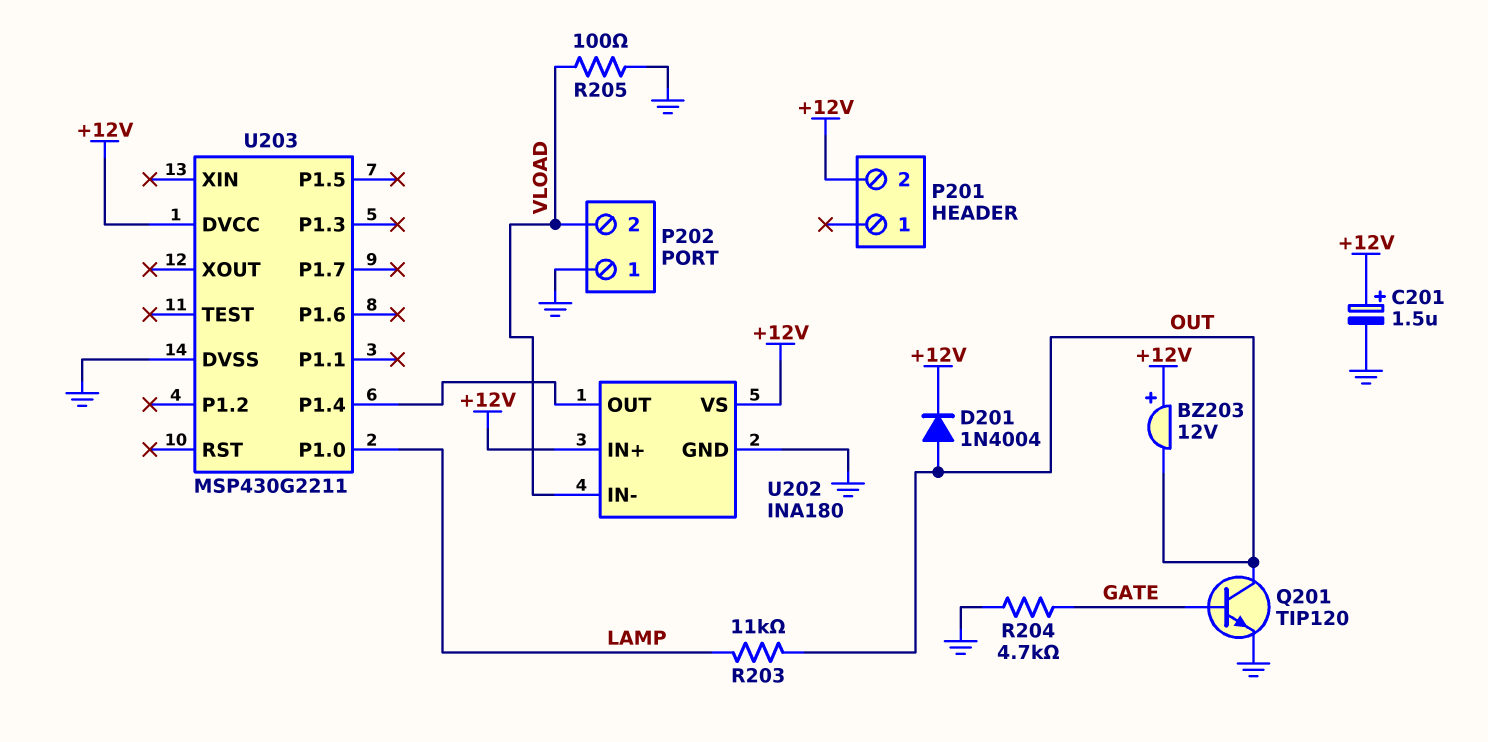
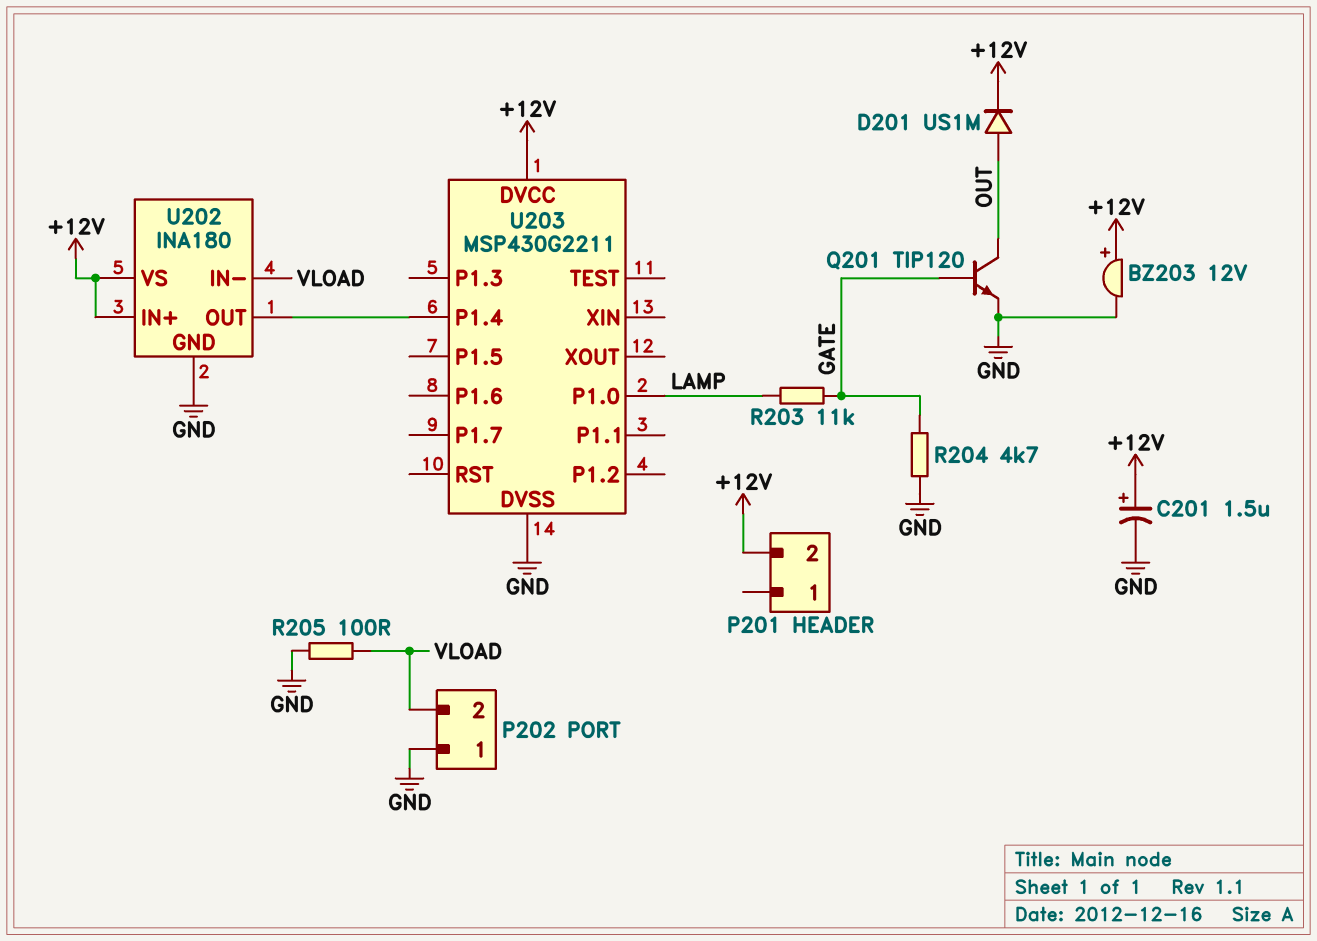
BZ203: buzzer 12V (plus +12V, minus OUT) -> buzzer 12V (plus +12V, minus GND)
D201: diode 1N4004 (A OUT, K +12V) -> diode US1M (A OUT, K +12V)
R203: 11k (LAMP, OUT) -> 11k (GATE, LAMP)

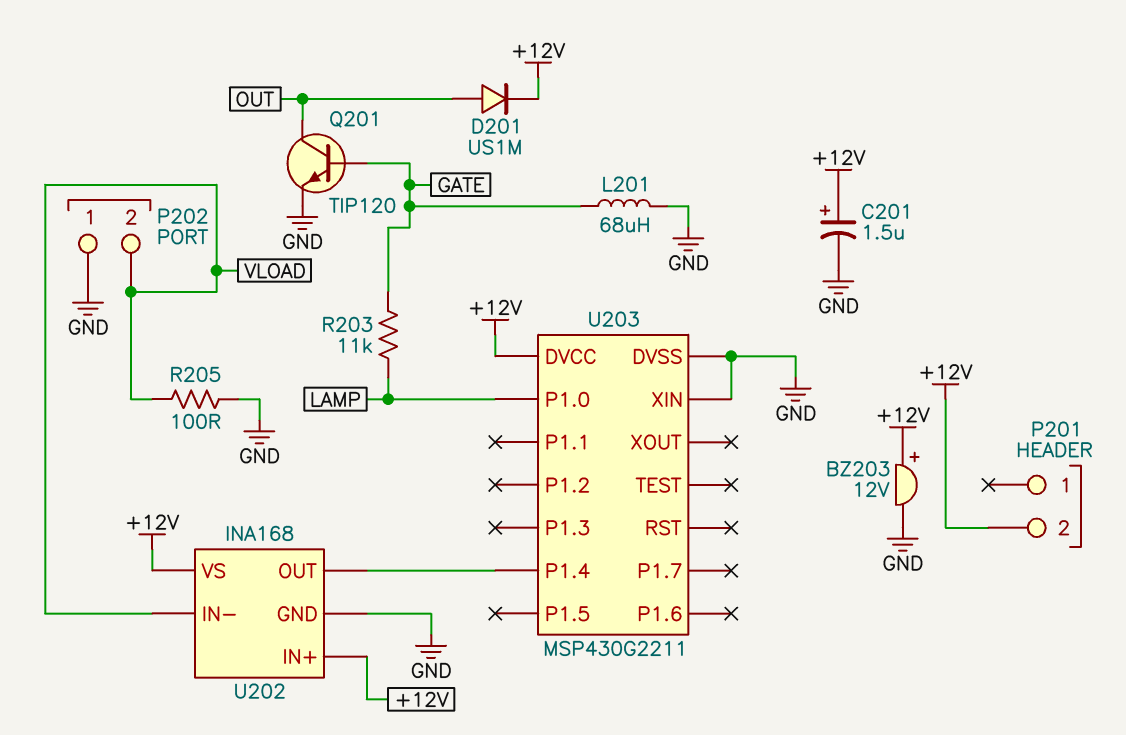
L201: none -> 68uH (GATE, GND)
R204: 4.7k (GATE, GND) -> none
U202: INA180 -> INA168
U203 pin XIN: none -> GND

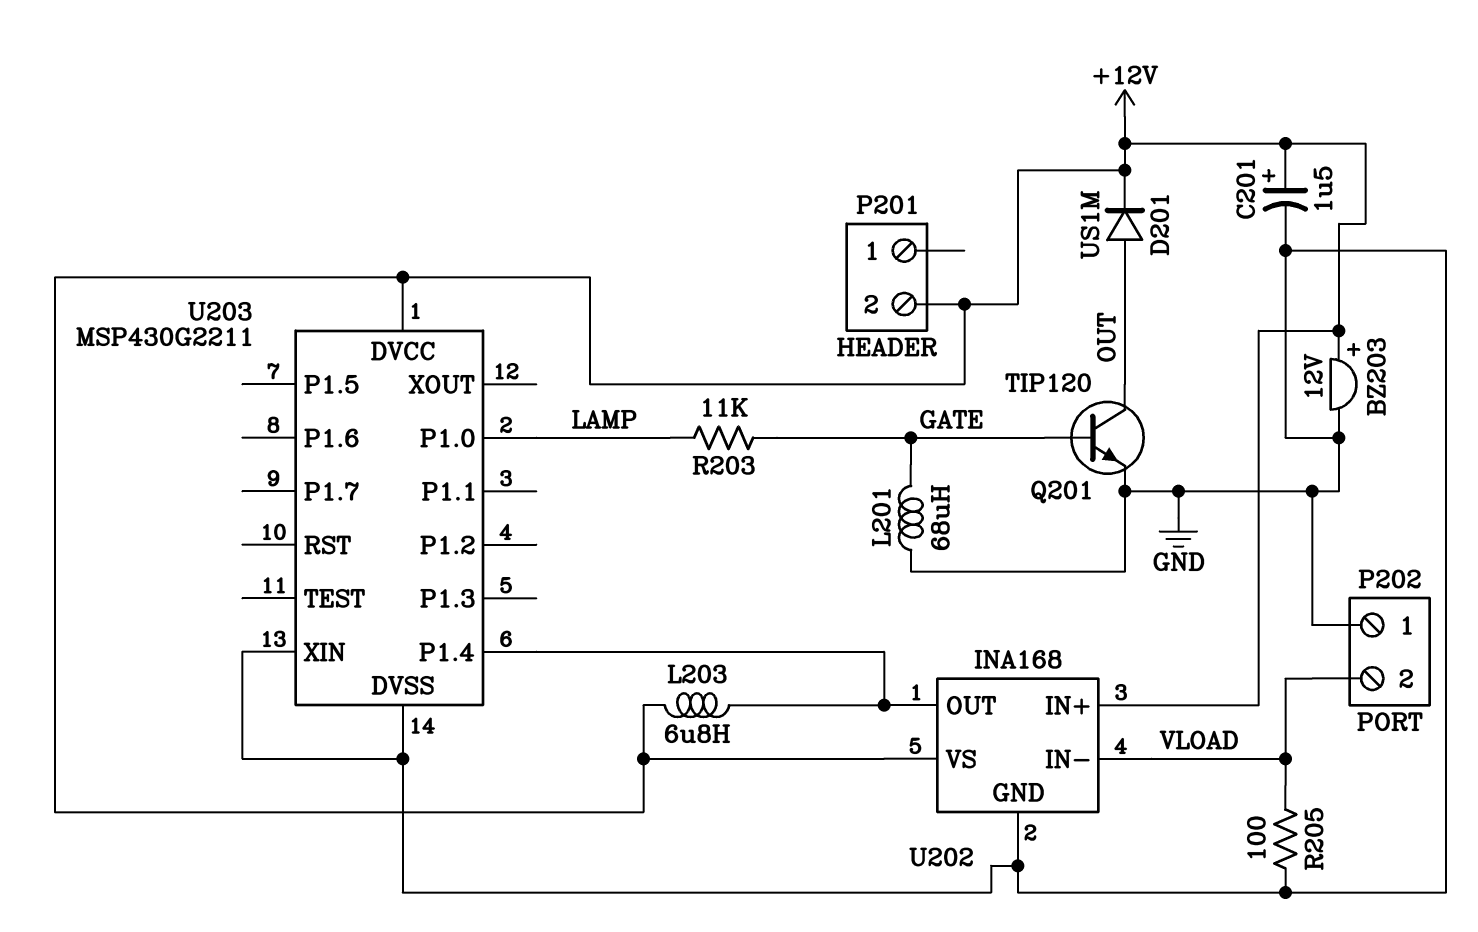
L203: none -> 6.8uH (+12V, U202/OUT)

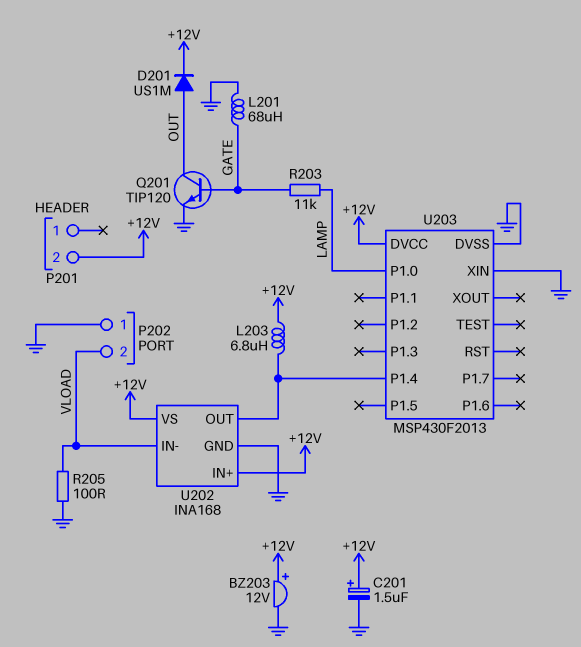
U203: MSP430G2211 -> MSP430F2013

